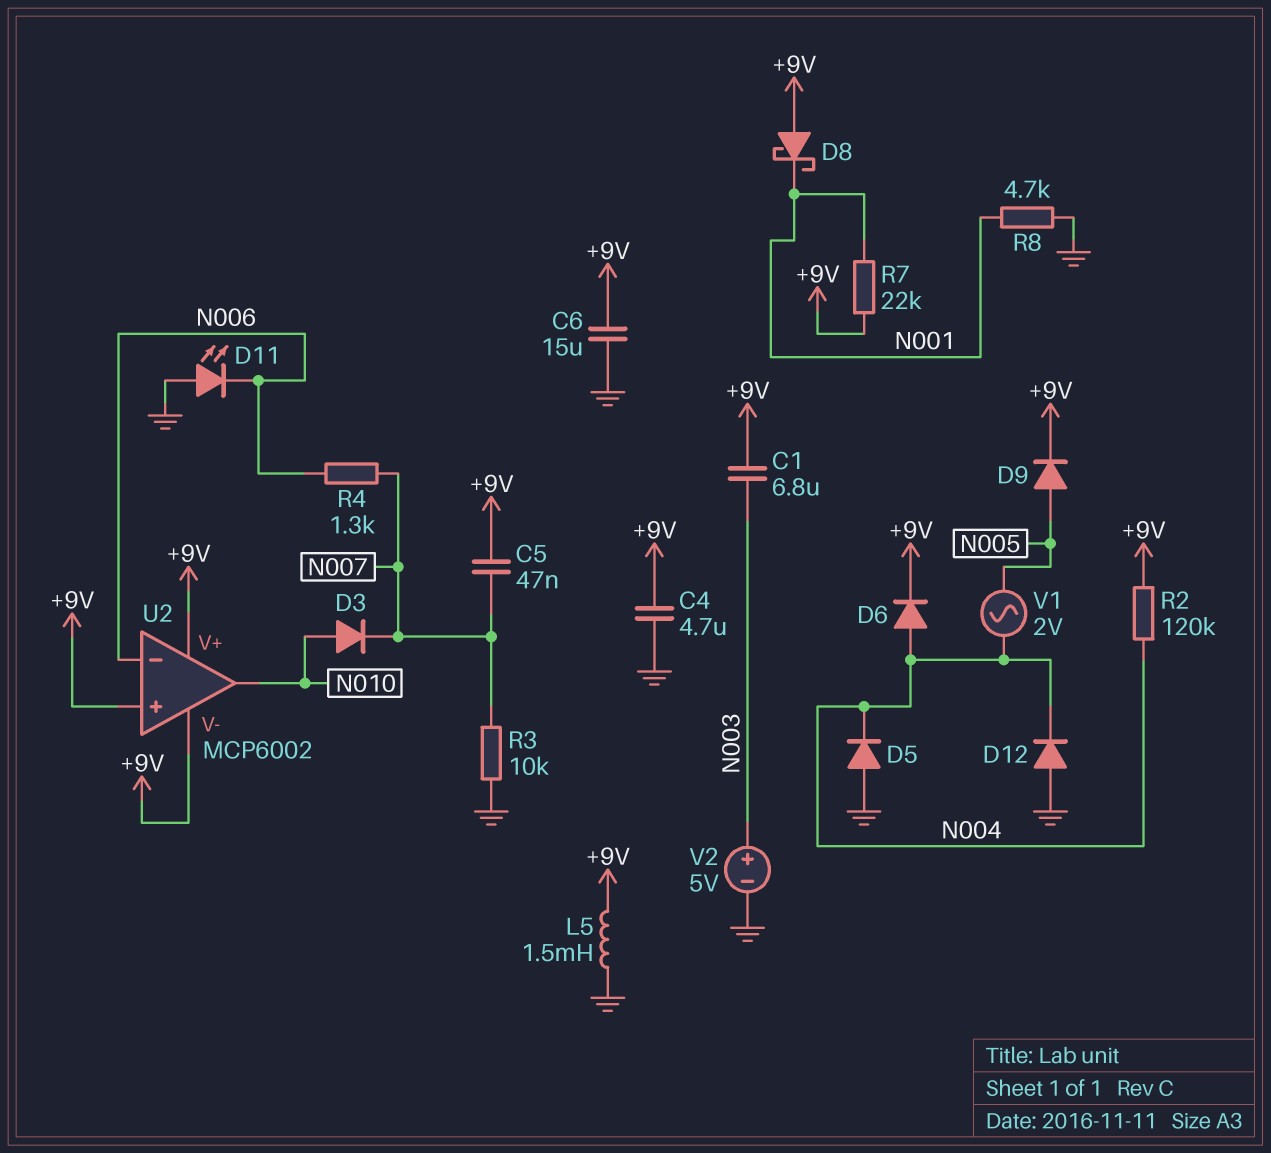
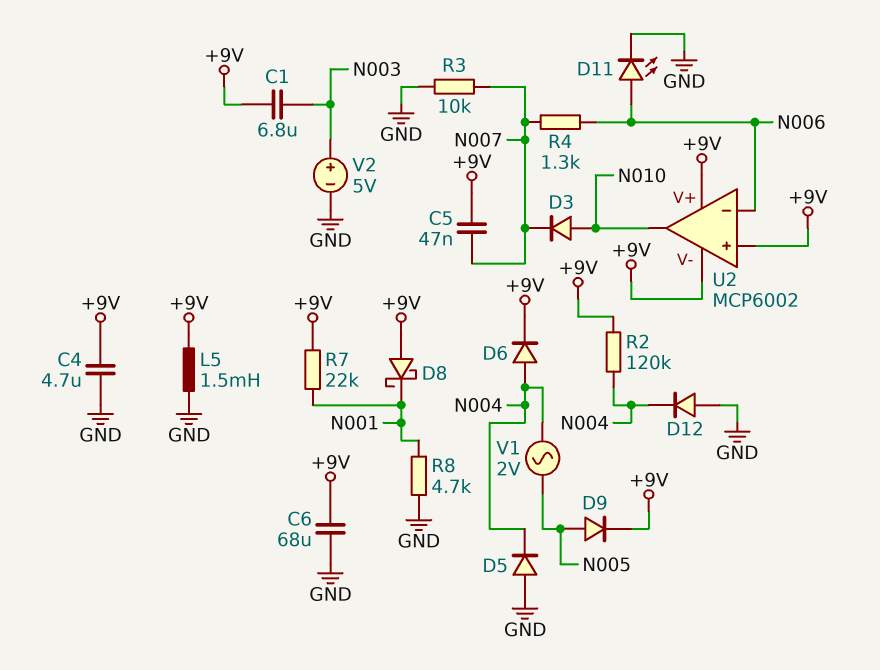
C6: 15uF (+9V, GND) -> 68uF (+9V, GND)
D11: LED (A GND, K N006) -> LED (A N006, K GND)

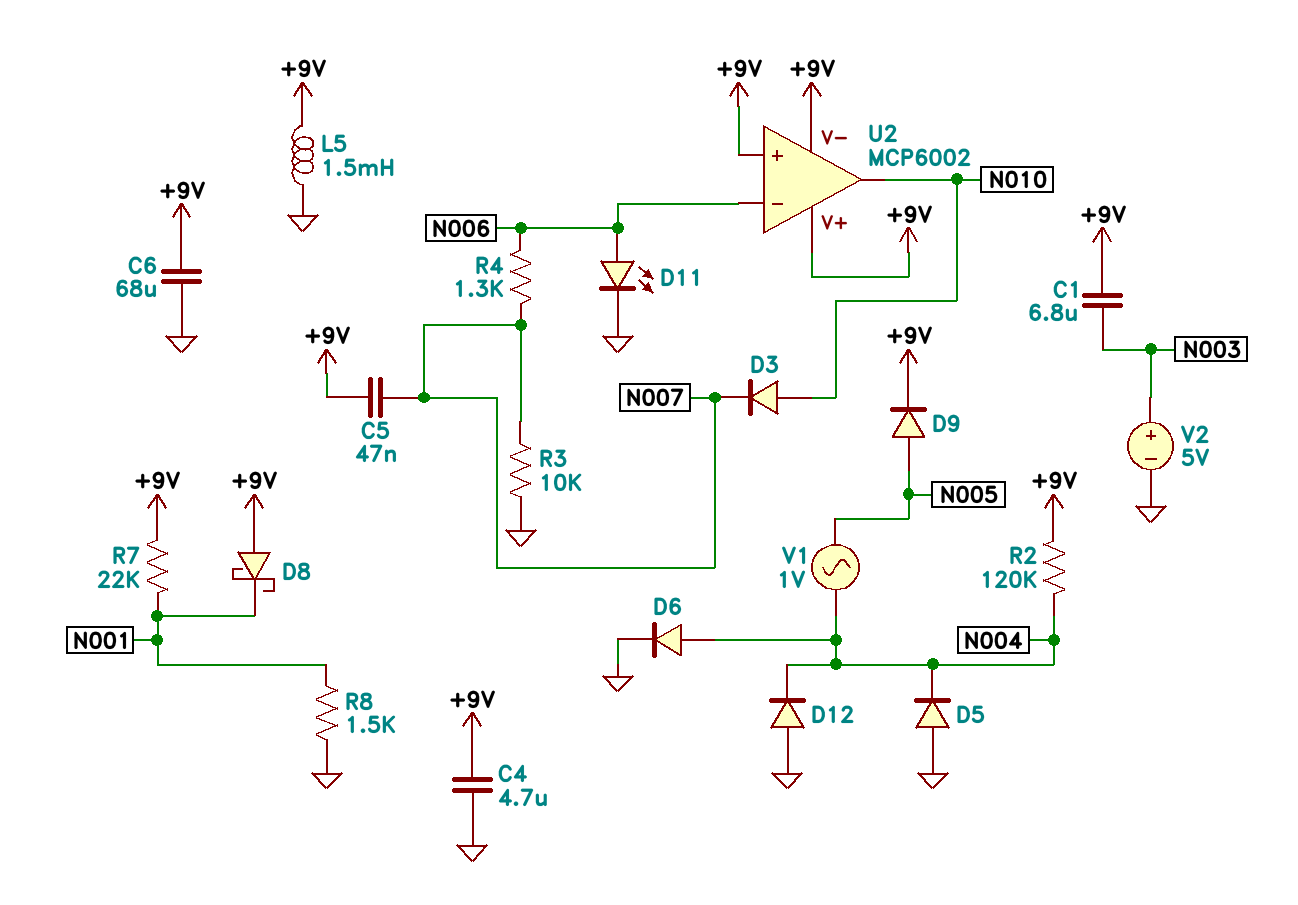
D6: diode (A N004, K +9V) -> diode (A N004, K GND)
R8: 4.7k (GND, N001) -> 1.5k (GND, N001)
V1: AC 2V (N004, N005) -> AC 1V (N004, N005)

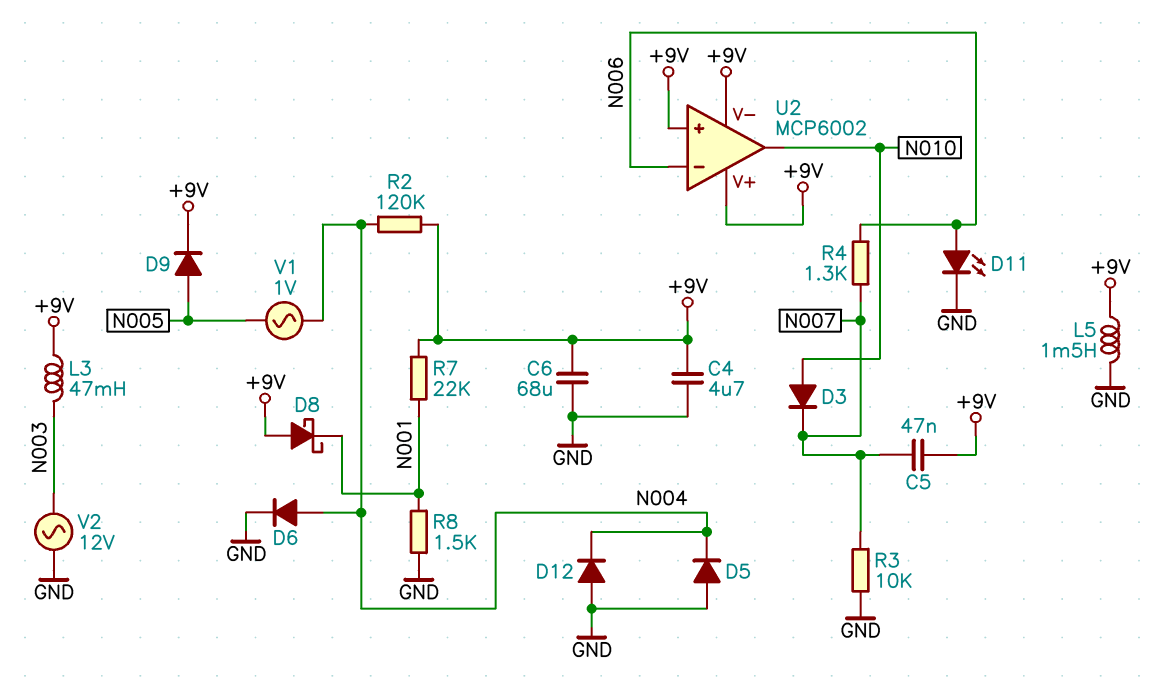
C1: 6.8uF (+9V, N003) -> none
L3: none -> 47mH (+9V, N003)
V2: 5V (plus N003, minus GND) -> AC 12V (GND, N003)

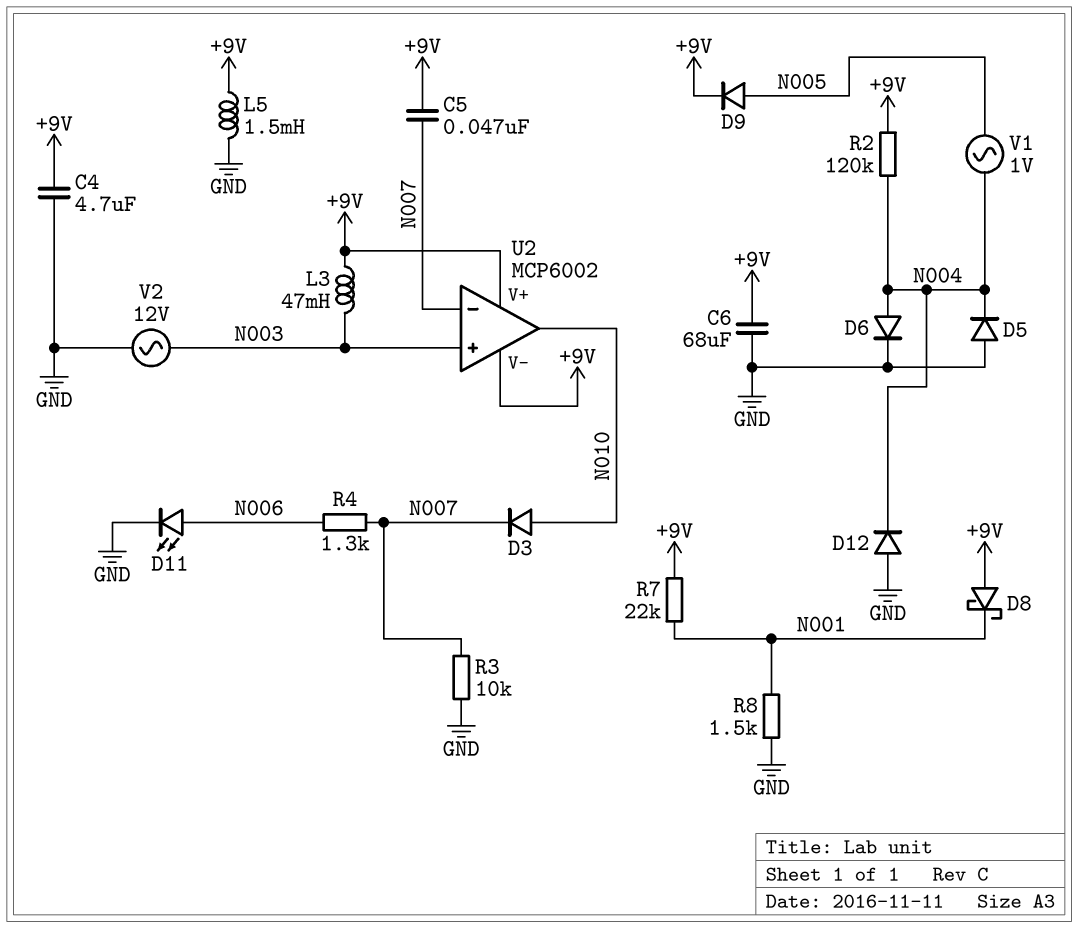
U2 pin in+: +9V -> N003
U2 pin in-: N006 -> N007

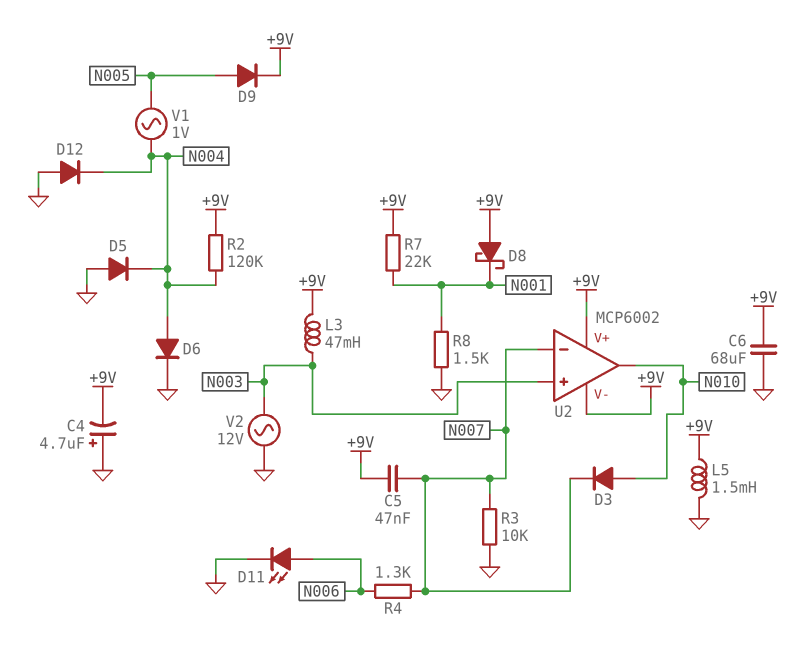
C4: 4.7uF (+9V, GND) -> 4.7uF (plus GND, minus +9V)

